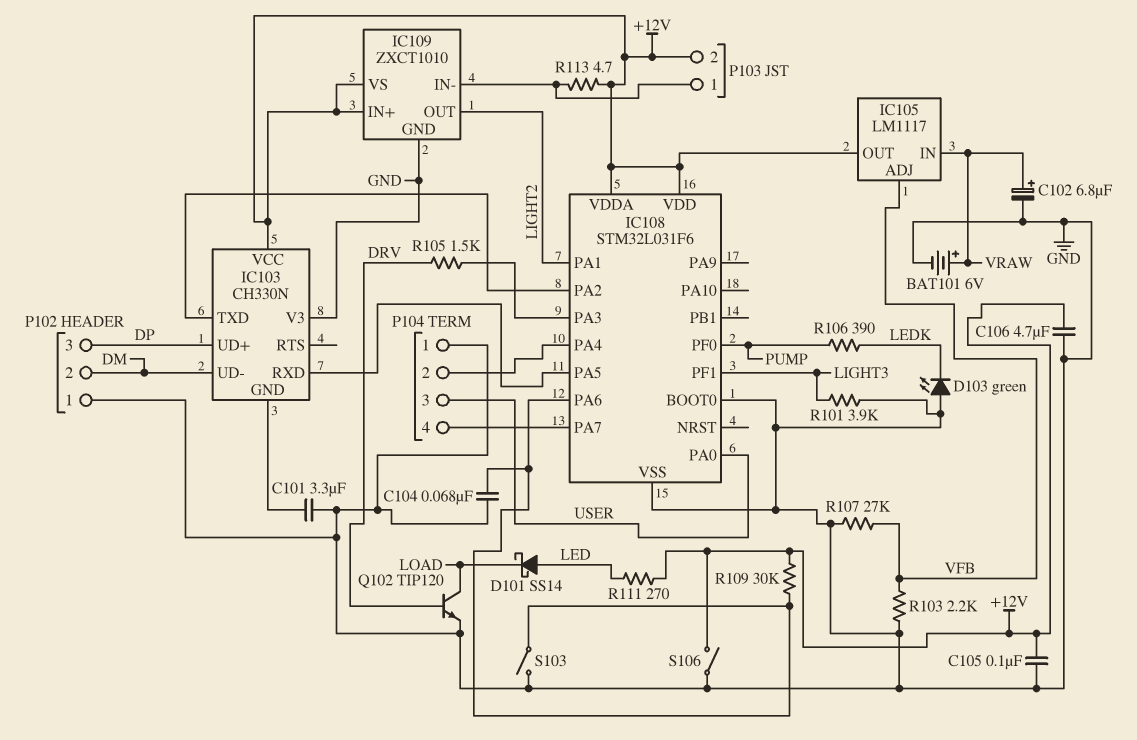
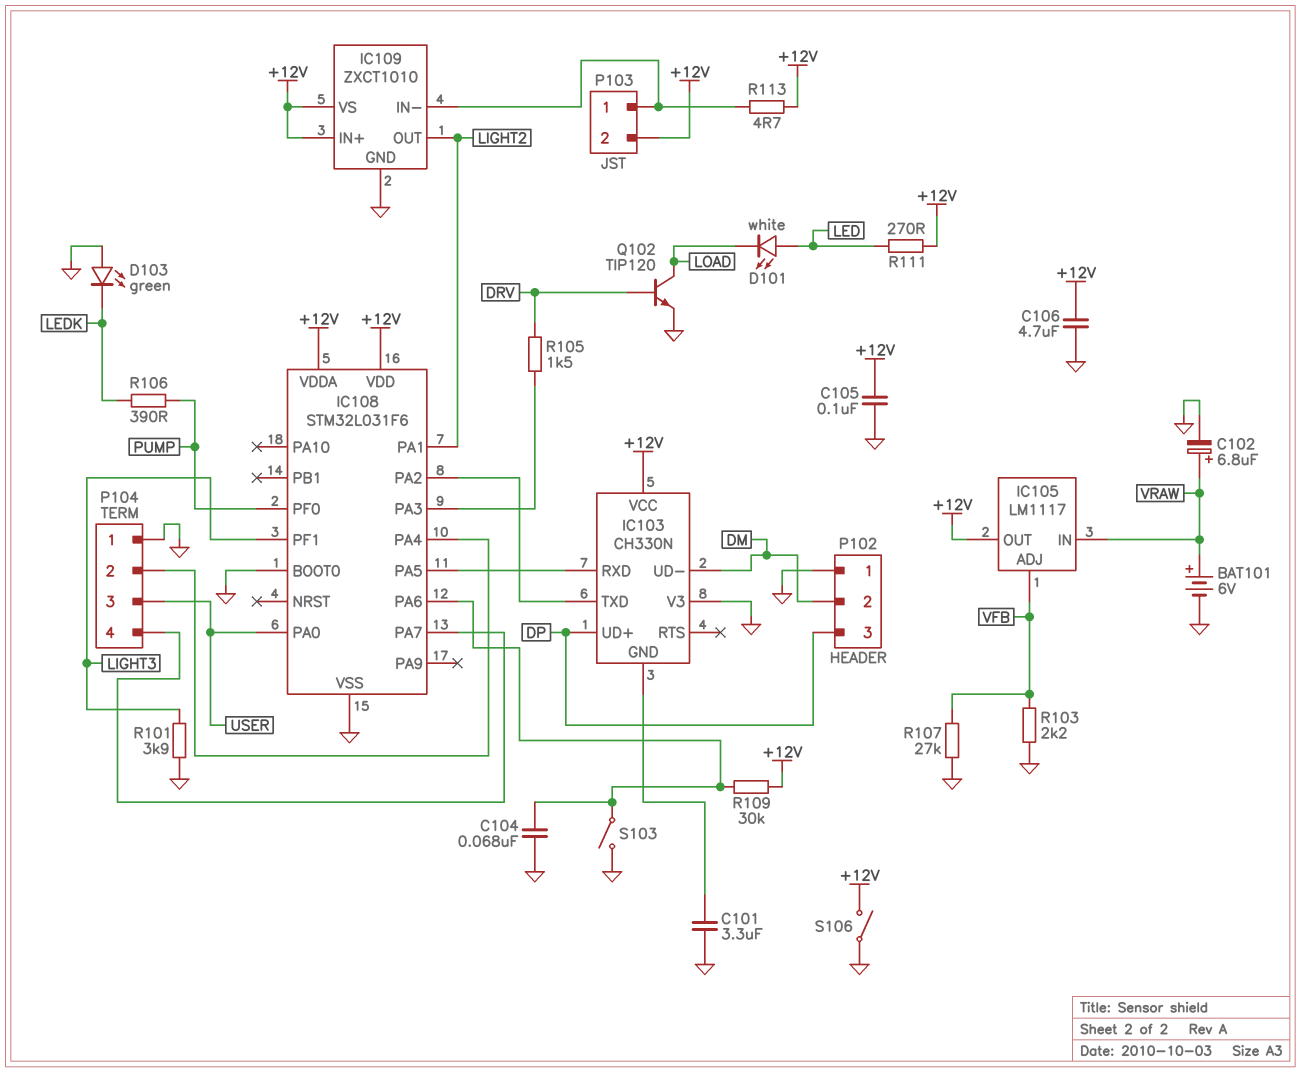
D101: schottky SS14 (A LED, K LOAD) -> LED white (A LED, K LOAD)

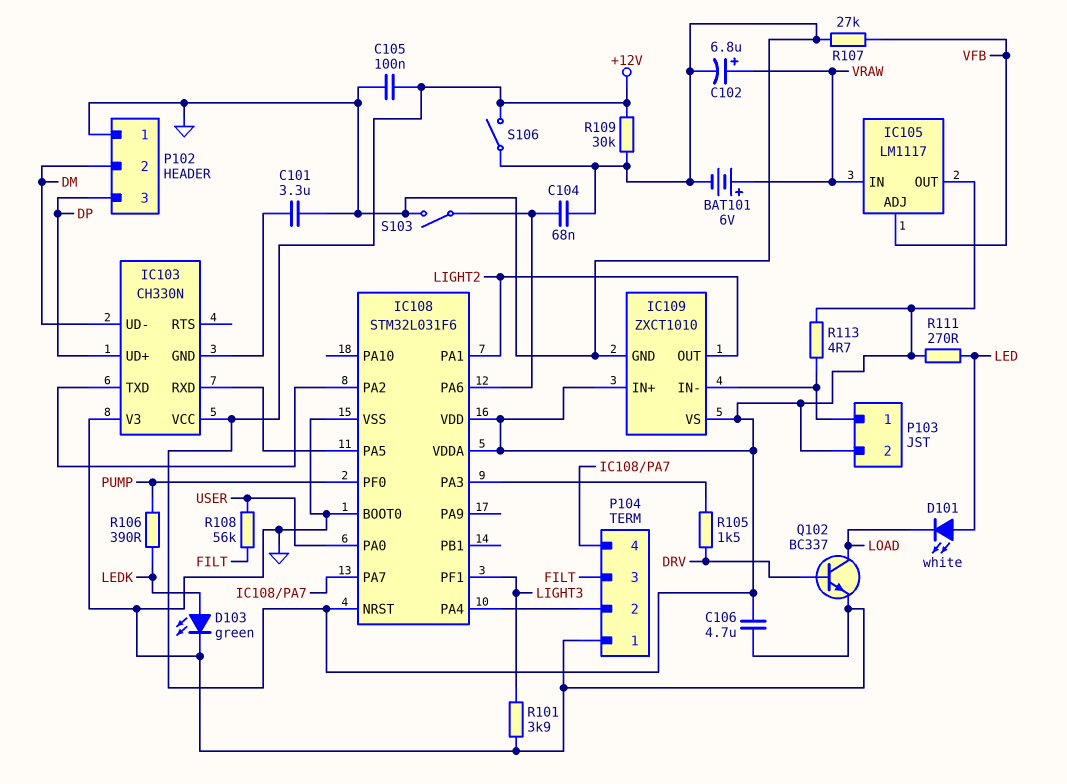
D103: LED green (A GND, K LEDK) -> LED green (A LEDK, K GND)
IC108 pin NRST: none -> +12V
P104 pin 3: USER -> FILT
Q102: NPN TIP120 (B DRV, C LOAD, E GND) -> NPN BC337 (B DRV, C LOAD, E GND)
R103: 2.2k (GND, VFB) -> none
R108: none -> 56k (FILT, USER)
R109: 30k (+12V, IC108/PA6) -> 30k (+12V, GND)

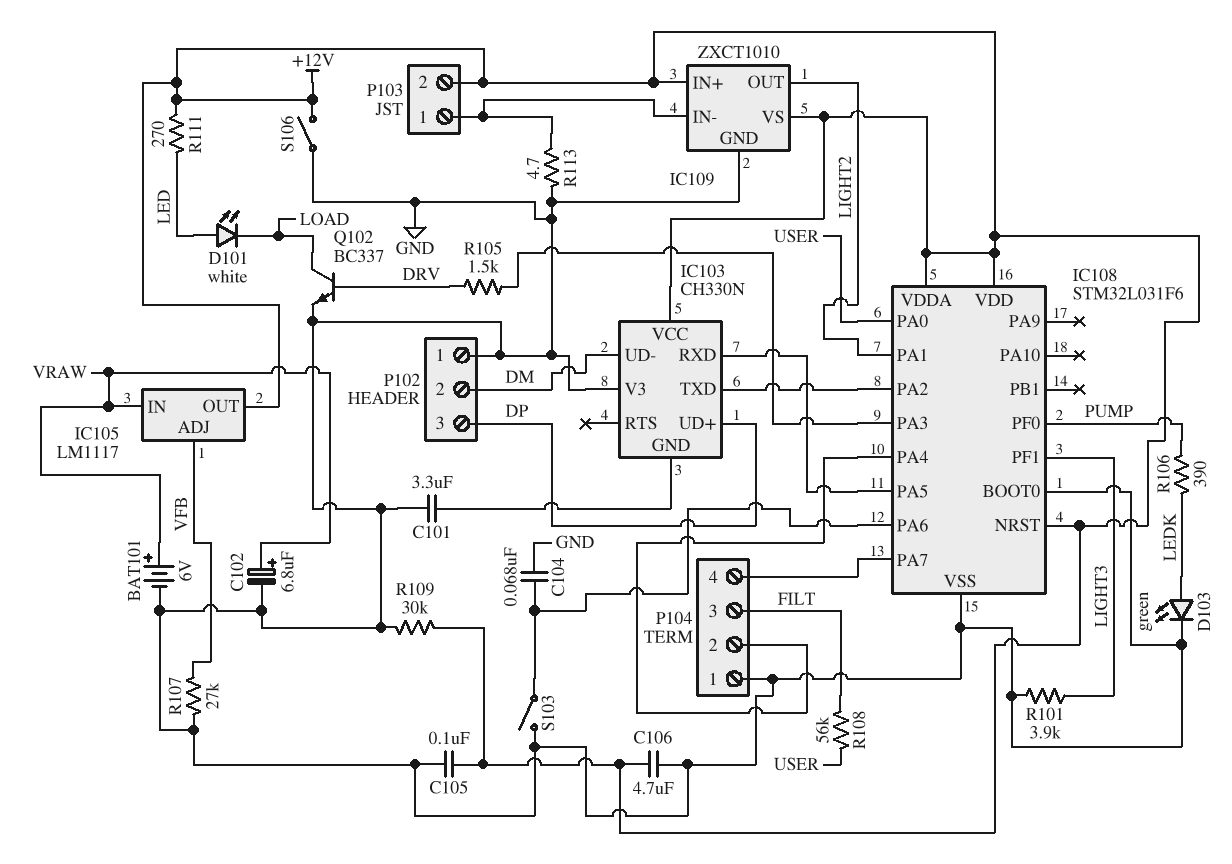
R113: 4.7 (+12V, IC109/IN-) -> 4.7 (GND, IC109/IN-)

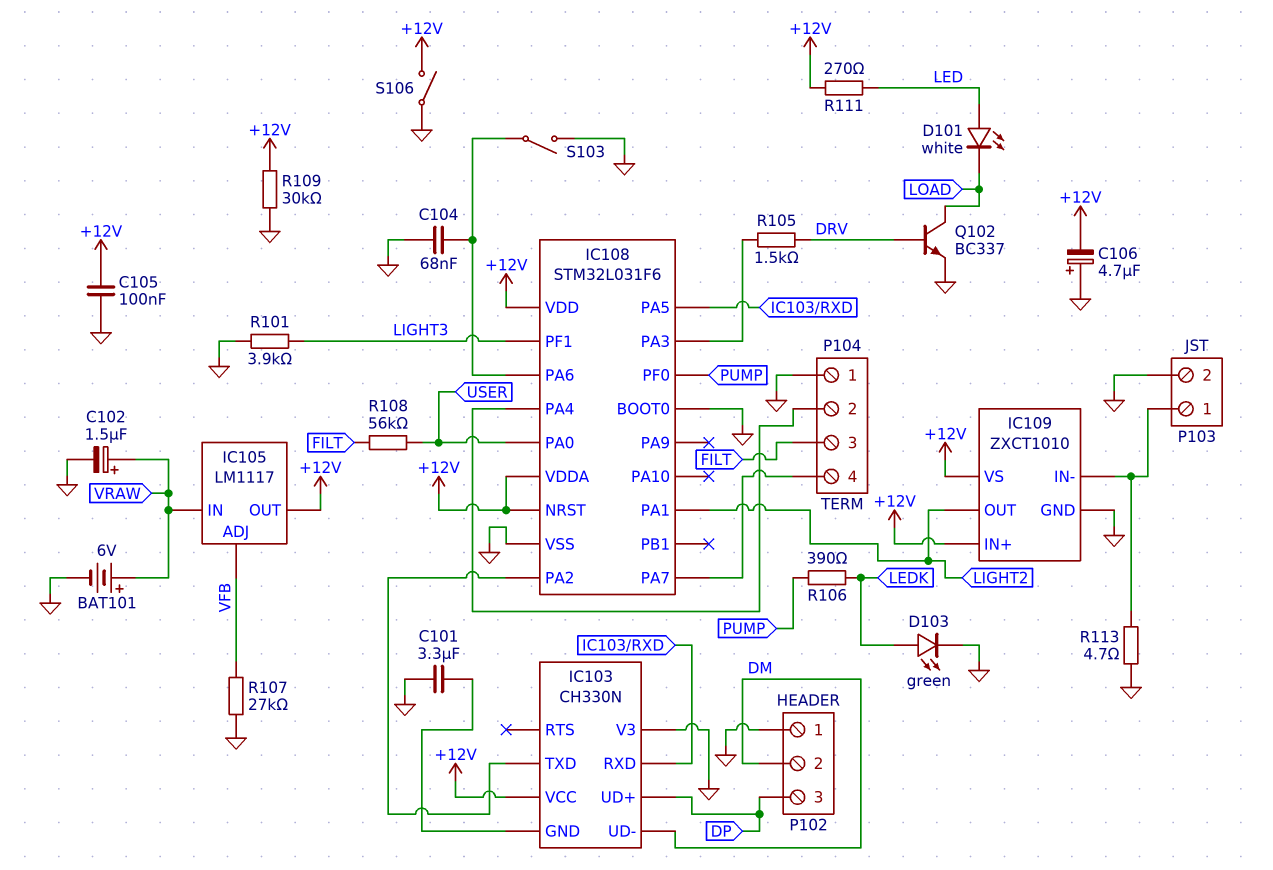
C102: 6.8uF (plus VRAW, minus GND) -> 1.5uF (plus VRAW, minus GND)
C106: 4.7uF (+12V, GND) -> 4.7uF (plus GND, minus +12V)
P103 pin 2: +12V -> GND

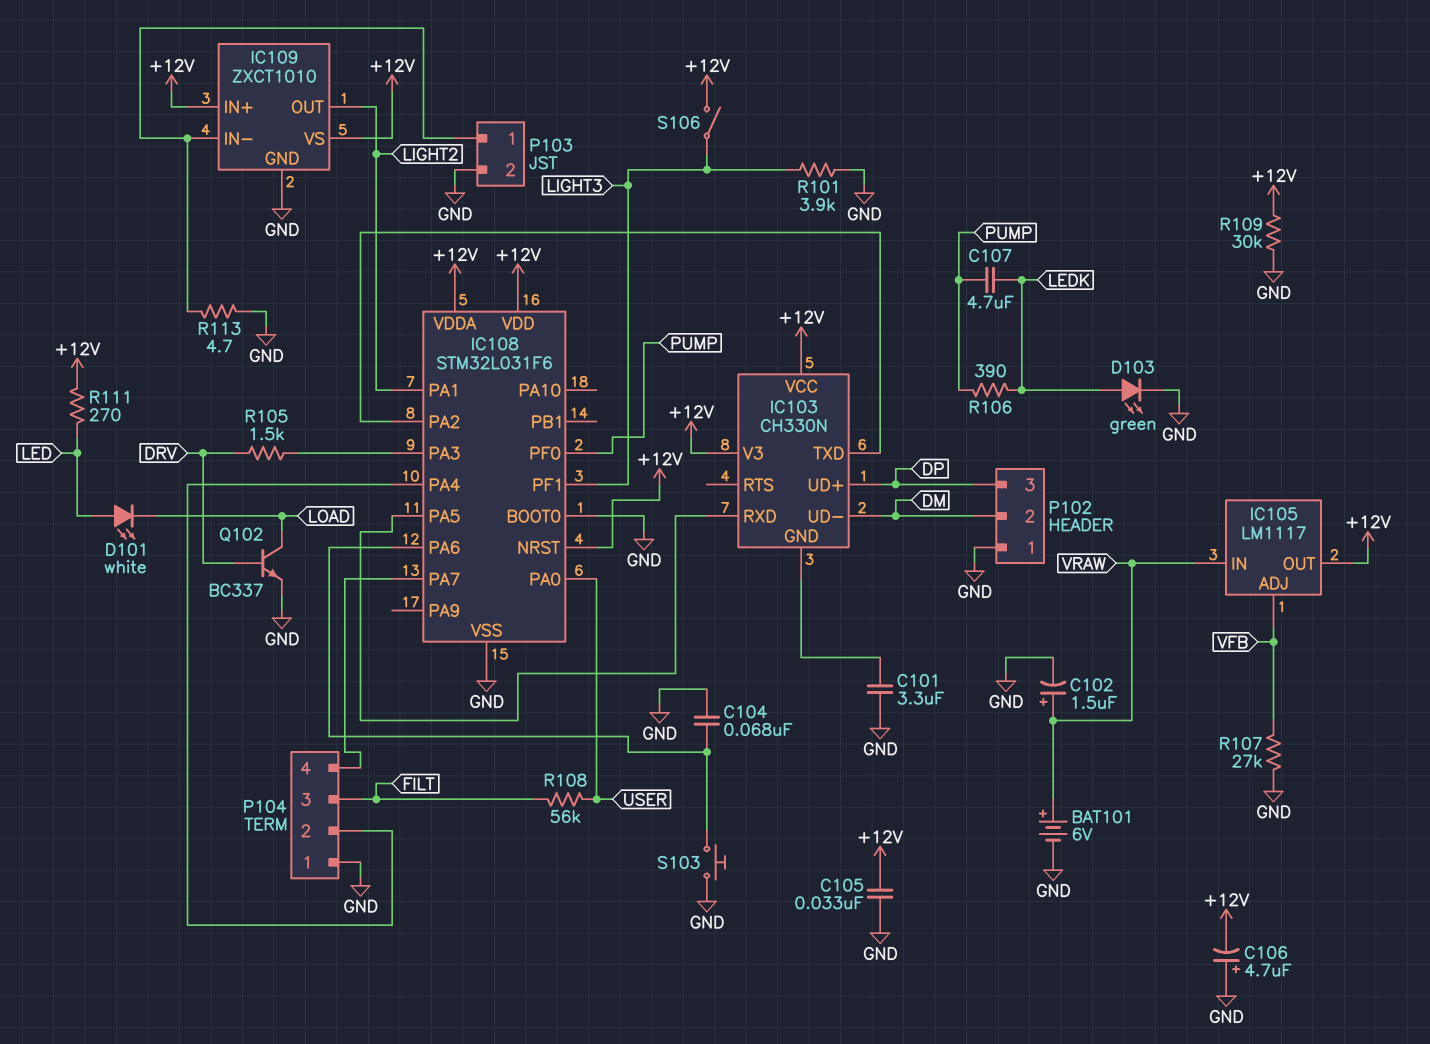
C105: 100nF (+12V, GND) -> 33nF (+12V, GND)
C107: none -> 4.7uF (LEDK, PUMP)
IC103 pin V3: GND -> +12V
S103: switch (GND, IC108/PA6) -> button (GND, IC108/PA6)
S106: switch (+12V, GND) -> switch (+12V, LIGHT3)

